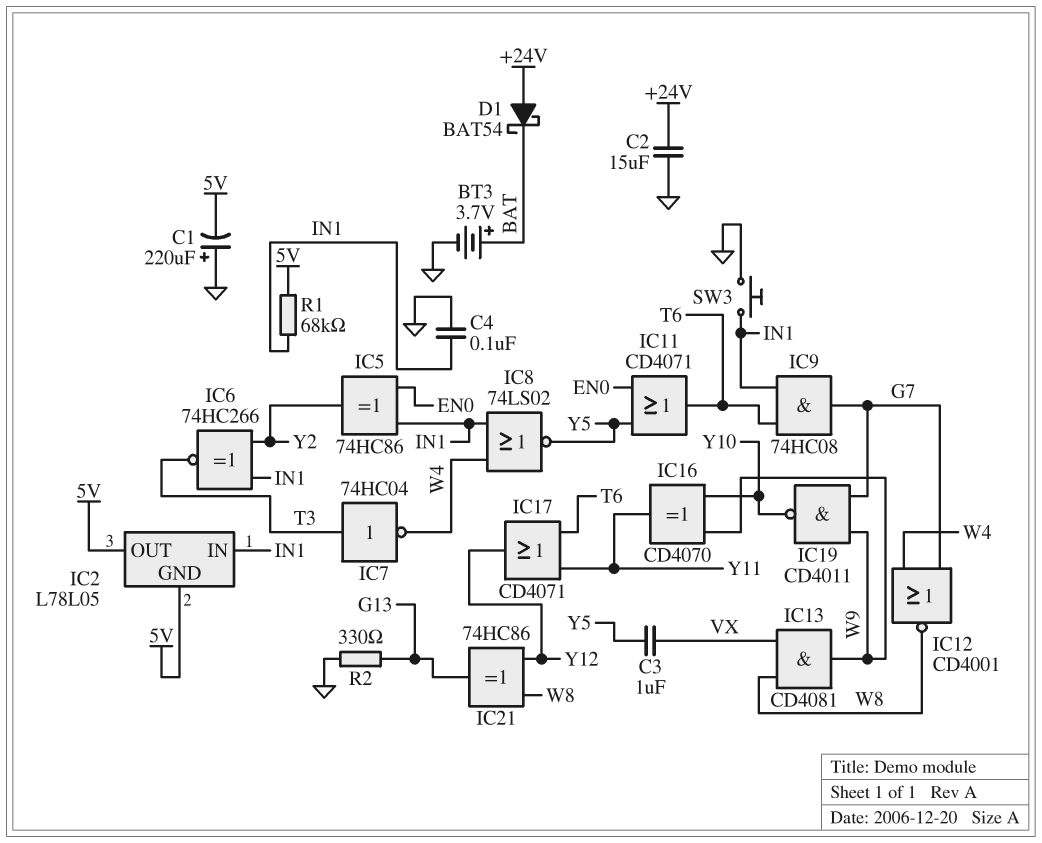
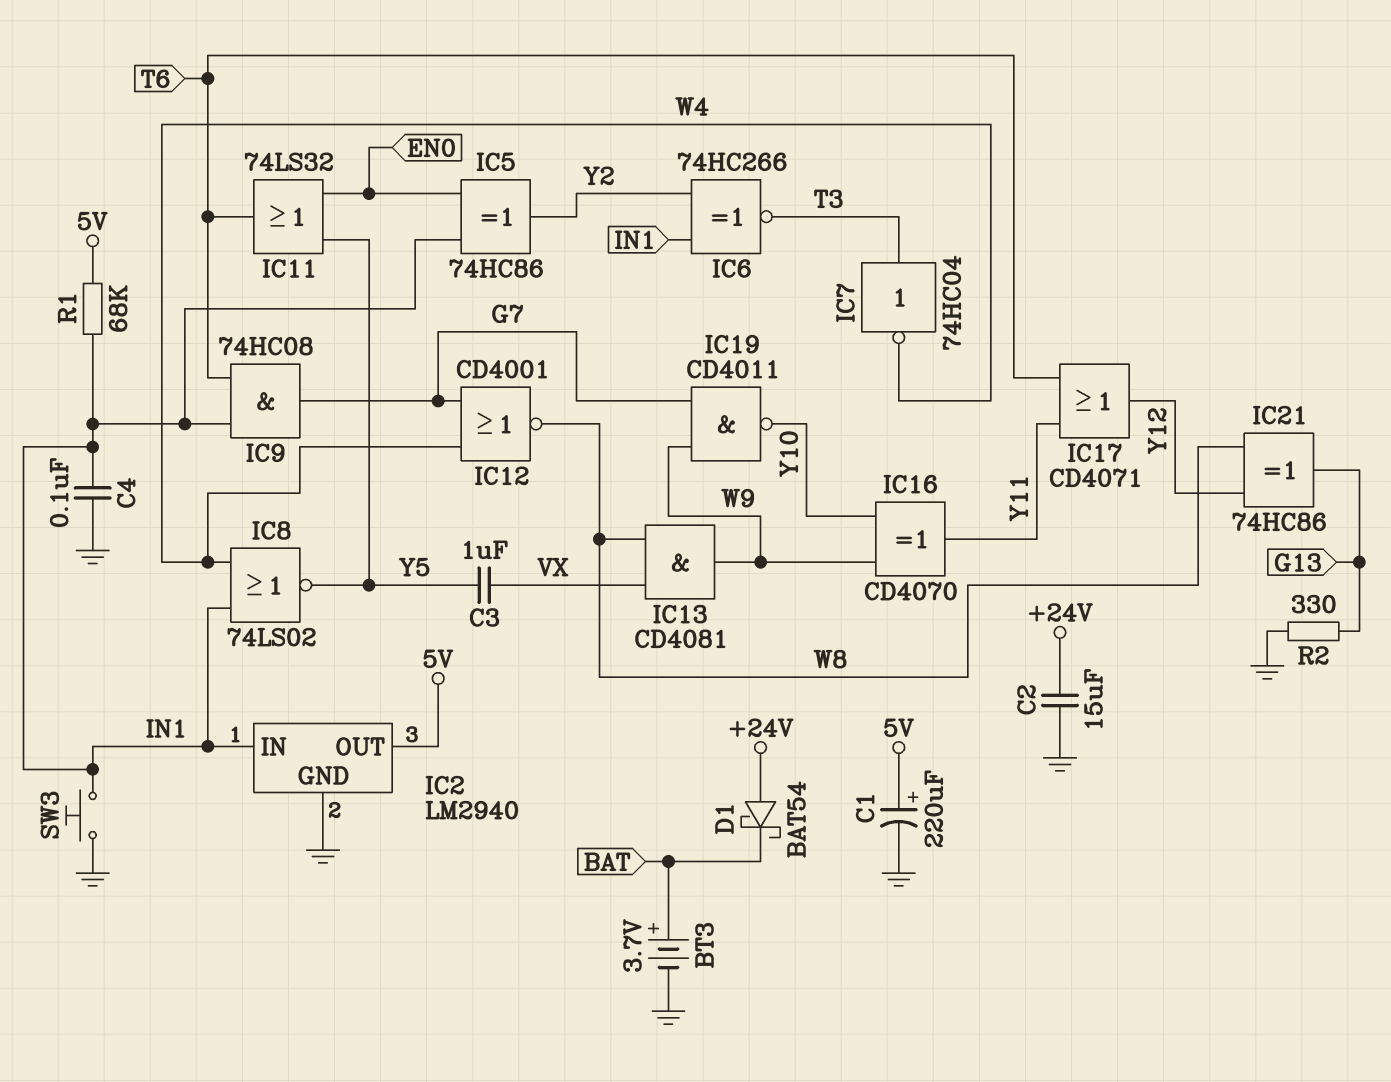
C1: 220uF (plus GND, minus 5V) -> 220uF (plus 5V, minus GND)
IC2: L78L05 -> LM2940
IC2 pin GND: 5V -> GND
IC11: OR CD4071 (in EN0, in Y5, out T6) -> OR 74LS32 (in EN0, in Y5, out T6)

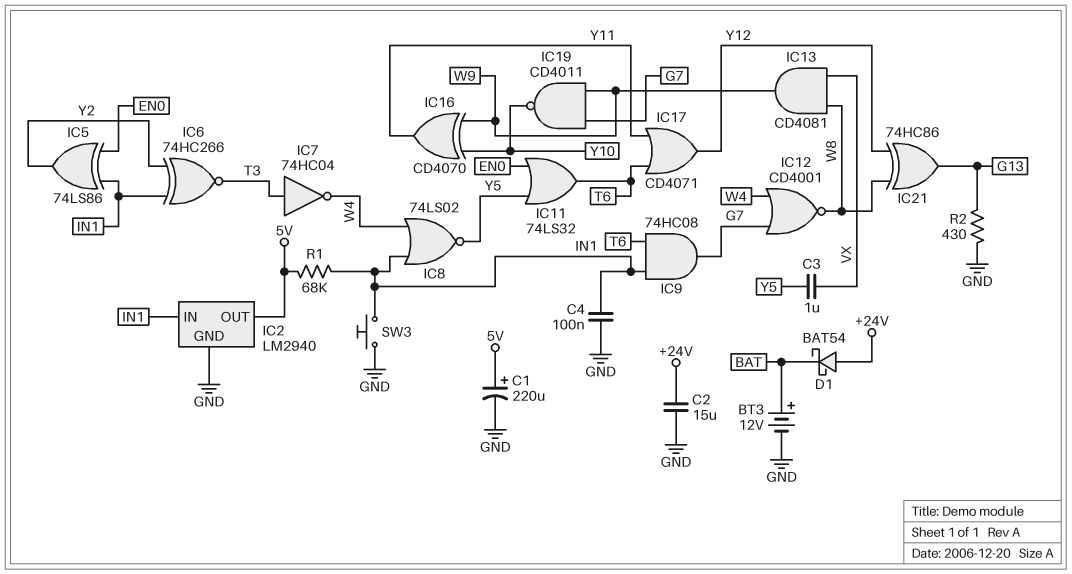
BT3: 3.7V (plus BAT, minus GND) -> 12V (plus BAT, minus GND)
IC5: XOR 74HC86 (in EN0, in IN1, out Y2) -> XOR 74LS86 (in EN0, in IN1, out Y2)
R2: 330 (G13, GND) -> 430 (G13, GND)

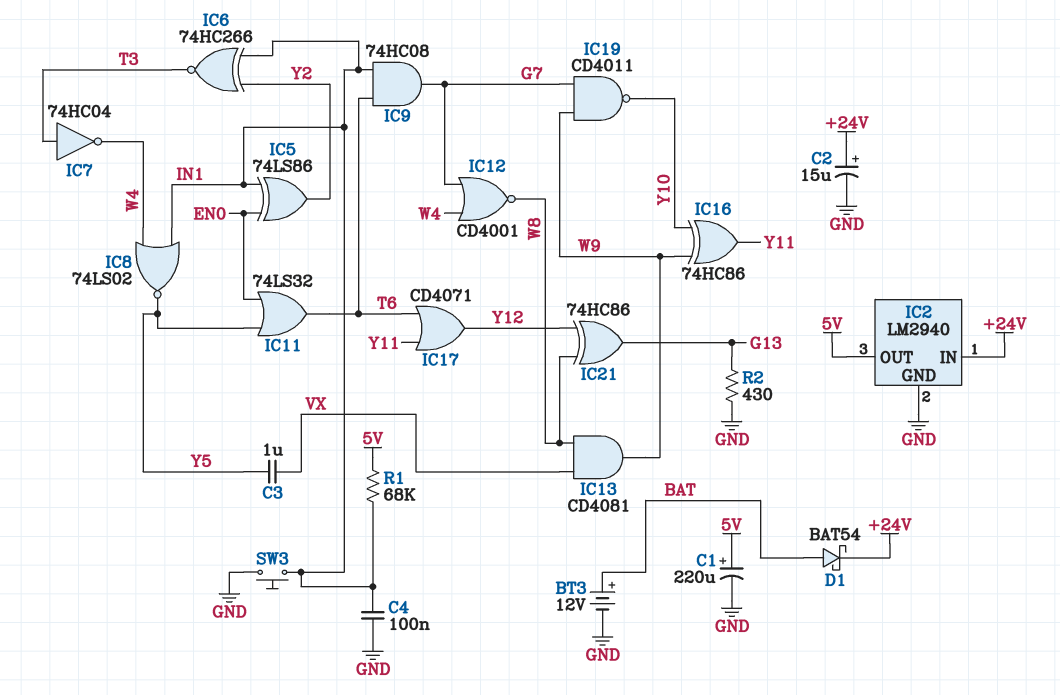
C2: 15uF (+24V, GND) -> 15uF (plus +24V, minus GND)
D1: schottky BAT54 (A +24V, K BAT) -> schottky BAT54 (A BAT, K +24V)
IC2 pin IN: IN1 -> +24V
IC16: XOR CD4070 (in W9, in Y10, out Y11) -> XOR 74HC86 (in W9, in Y10, out Y11)

